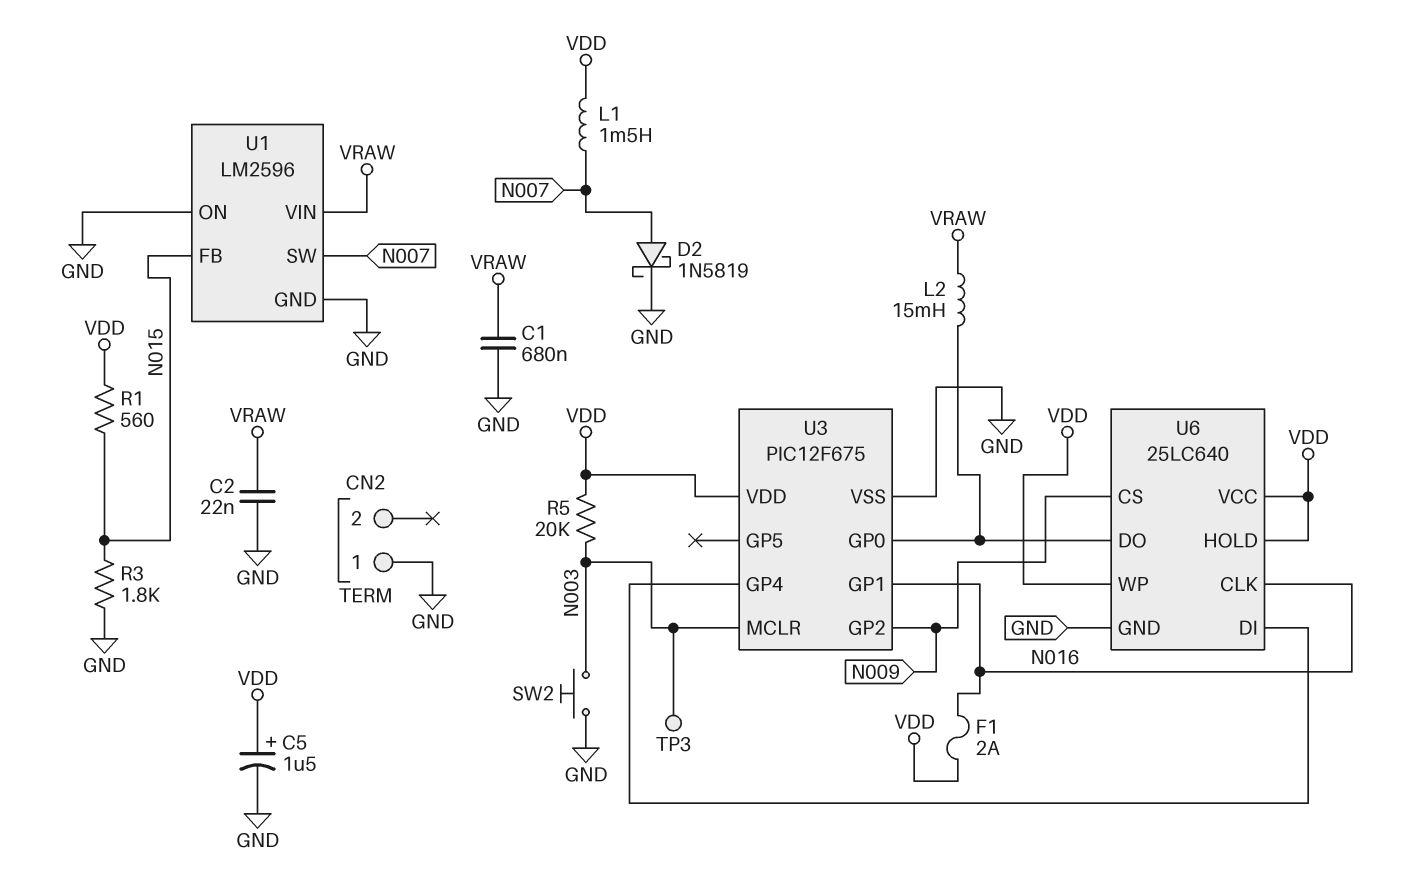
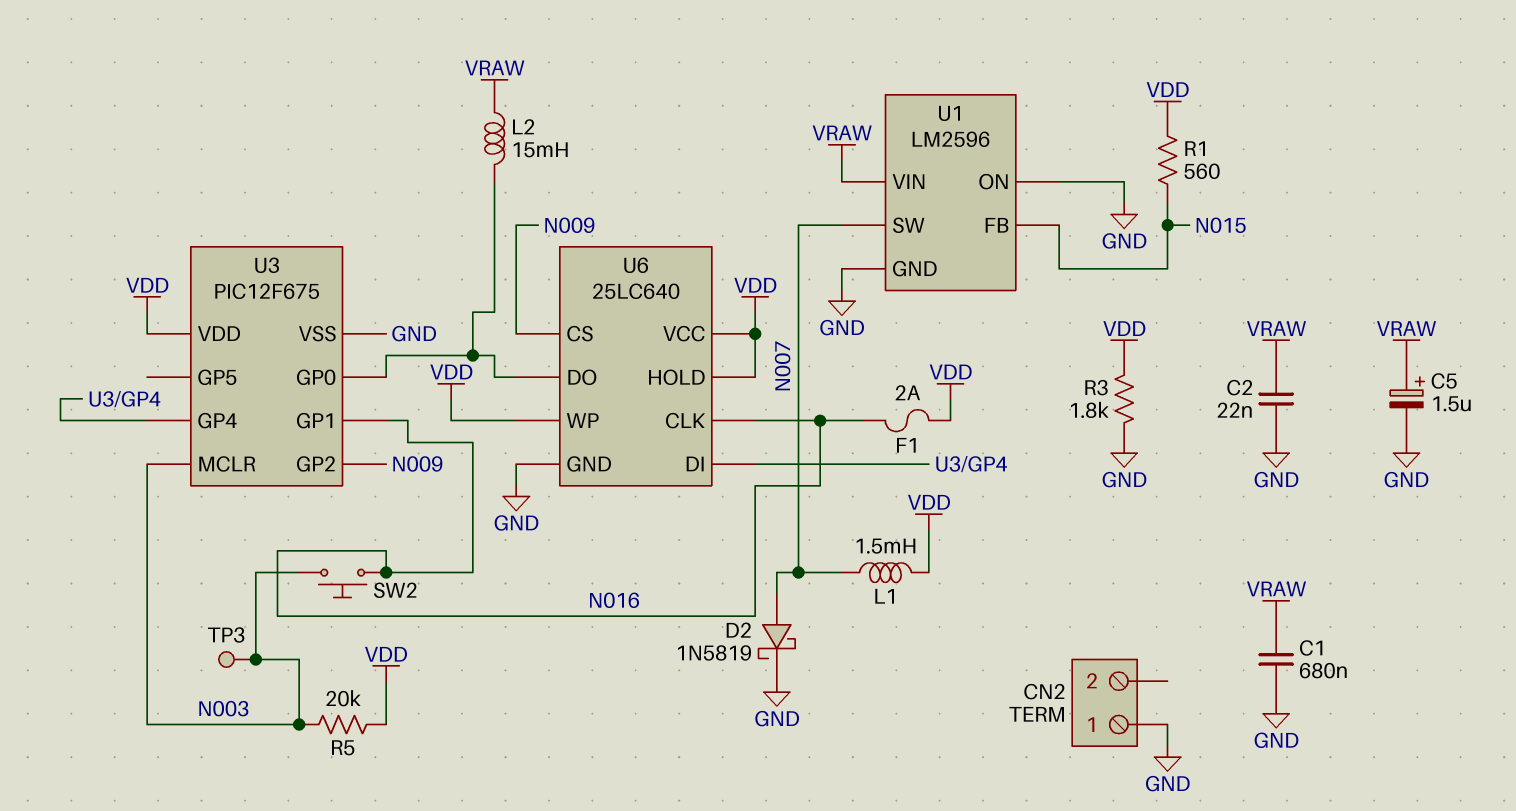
C5: 1.5uF (plus VDD, minus GND) -> 1.5uF (plus VRAW, minus GND)
R3: 1.8k (GND, N015) -> 1.8k (GND, VDD)
SW2: button (GND, N003) -> button (N003, N016)

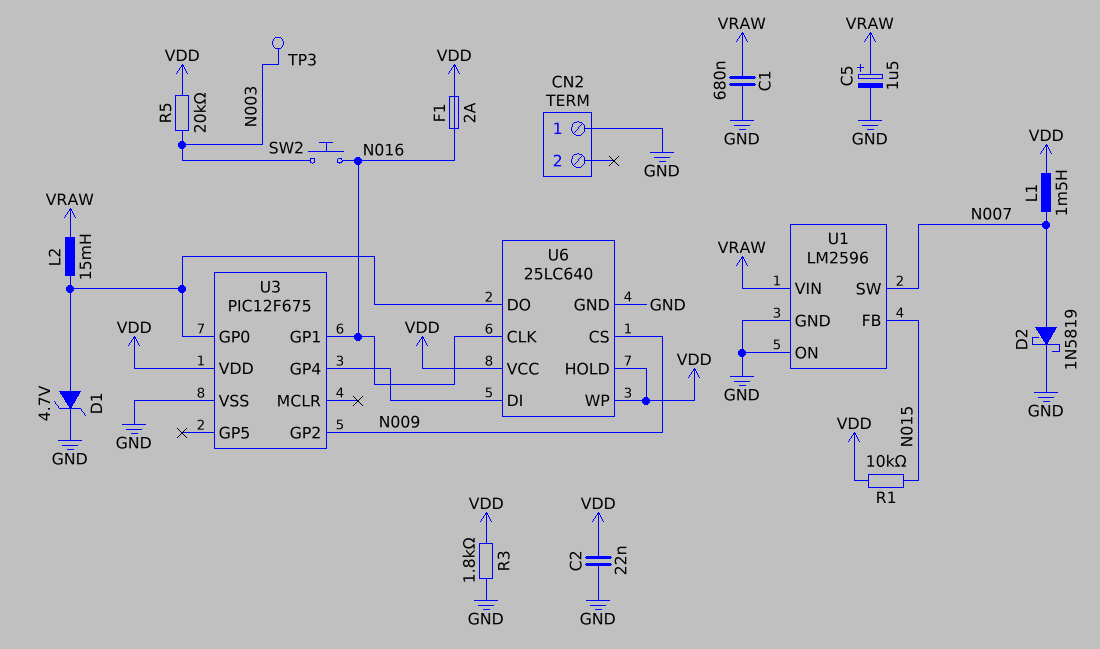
C2: 22nF (GND, VRAW) -> 22nF (GND, VDD)
D1: none -> zener 4.7V (A U3/GP0, K GND)
R1: 560 (N015, VDD) -> 10k (N015, VDD)
U3 pin MCLR: N003 -> none

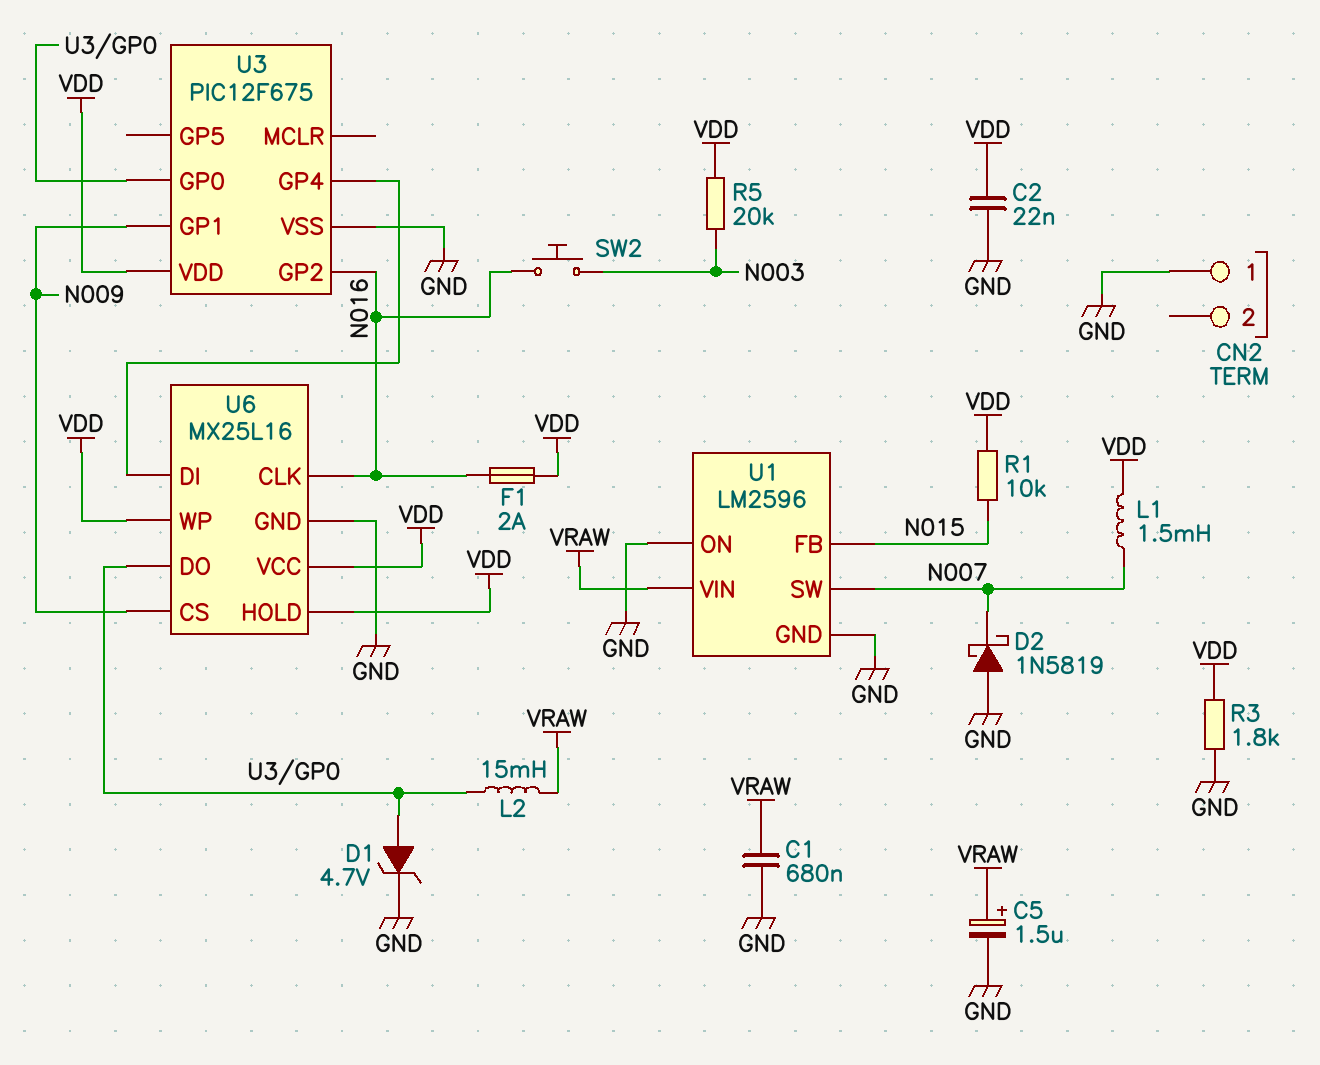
D2: schottky 1N5819 (A N007, K GND) -> schottky 1N5819 (A GND, K N007)
TP3: test point (N003) -> none
U3 pin GP1: N016 -> N009
U3 pin GP2: N009 -> N016
U6: 25LC640 -> MX25L16

